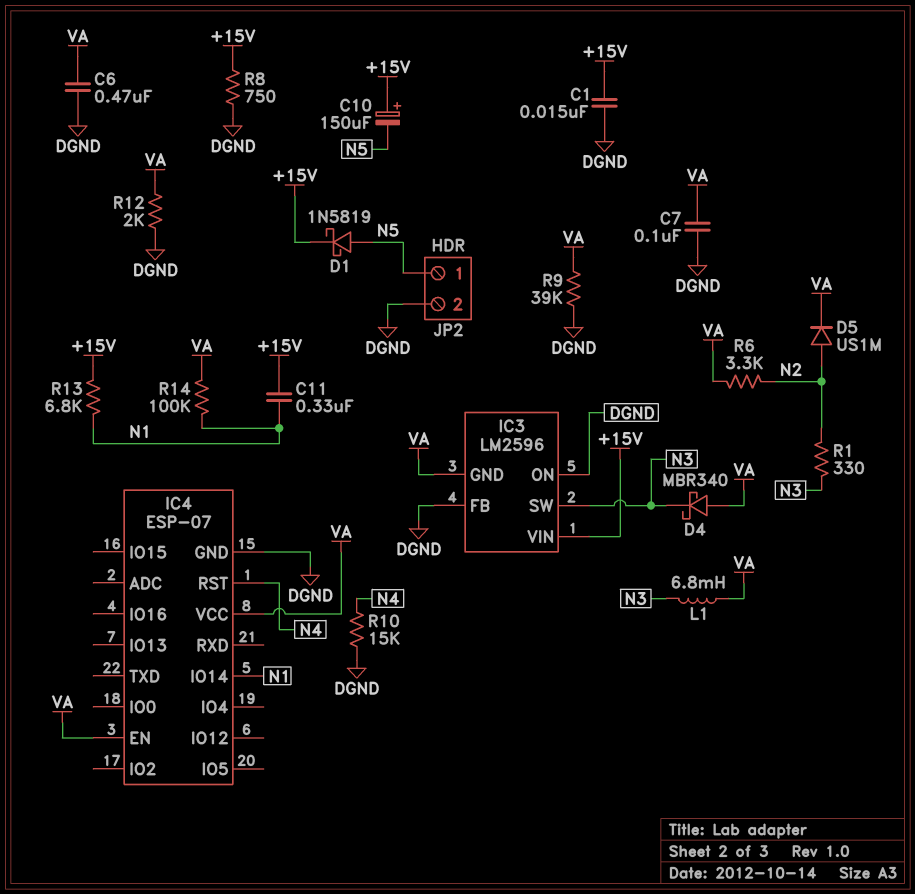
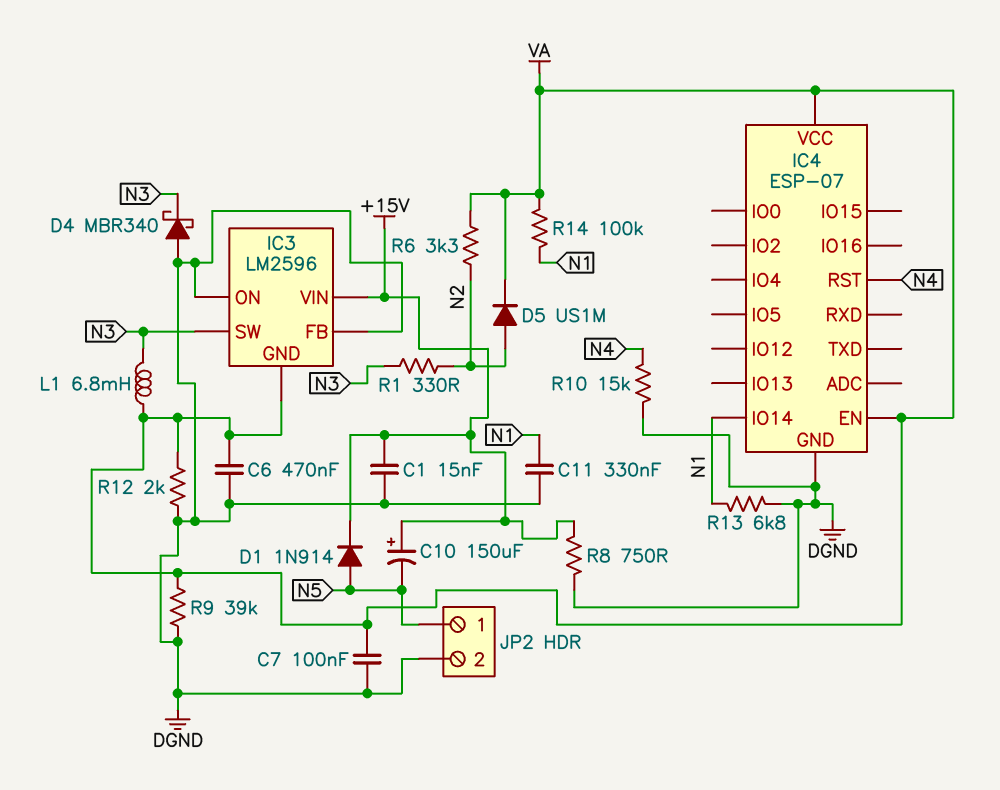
C11: 330nF (+15V, N1) -> 330nF (DGND, N1)
D1: schottky 1N5819 (A N5, K +15V) -> diode 1N914 (A N5, K +15V)
D4: schottky MBR340 (A VA, K N3) -> schottky MBR340 (A DGND, K N3)
R13: 6.8k (+15V, N1) -> 6.8k (DGND, N1)

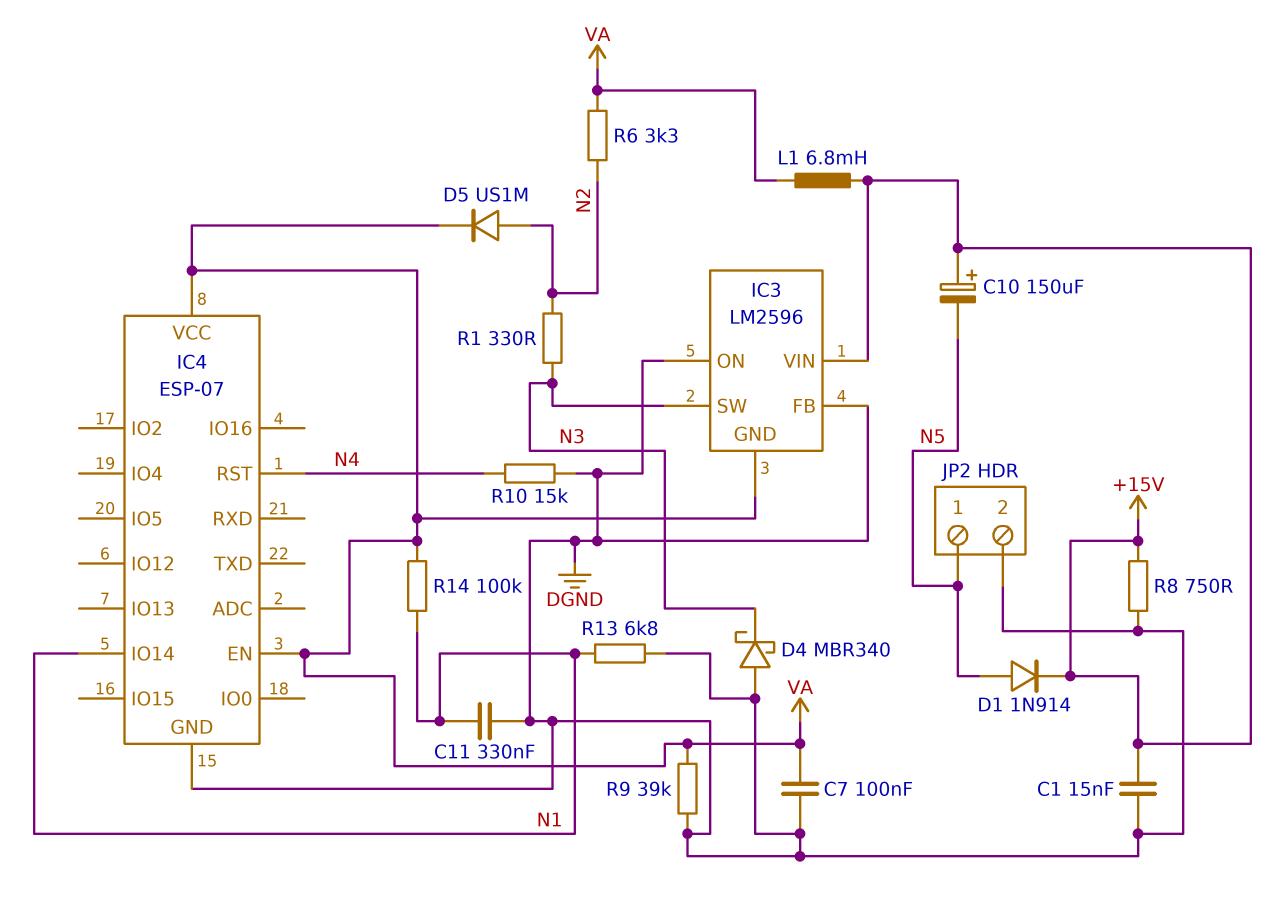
C6: 470nF (DGND, VA) -> none
L1: 6.8mH (N3, VA) -> 6.8mH (+15V, VA)
R12: 2k (DGND, VA) -> none

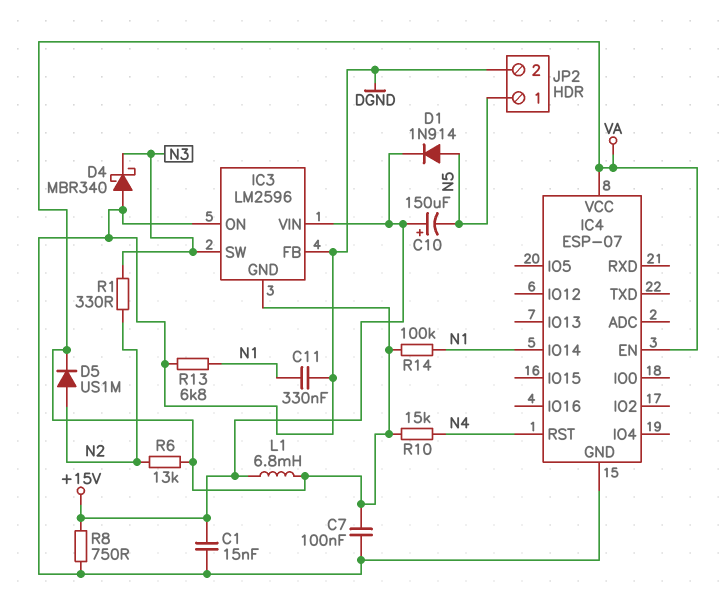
R6: 3.3k (N2, VA) -> 13k (N2, VA)
R9: 39k (DGND, VA) -> none
R10: 15k (DGND, N4) -> 15k (N4, VA)

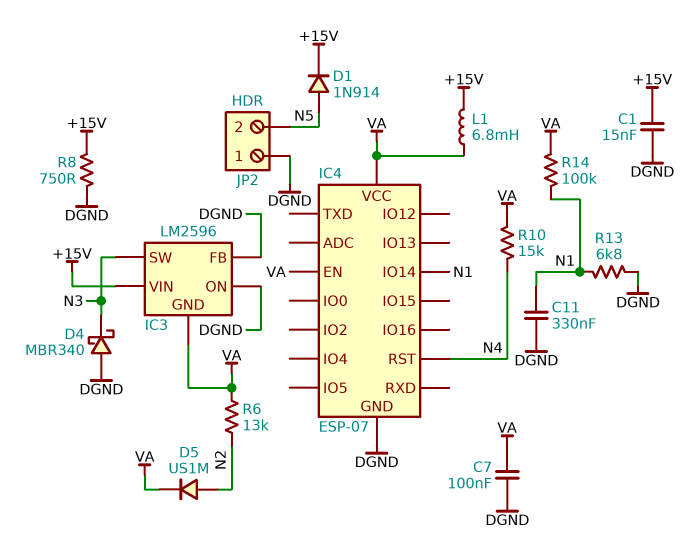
C10: 150uF (plus +15V, minus N5) -> none
JP2 pin 1: N5 -> DGND
JP2 pin 2: DGND -> N5
R1: 330 (N2, N3) -> none

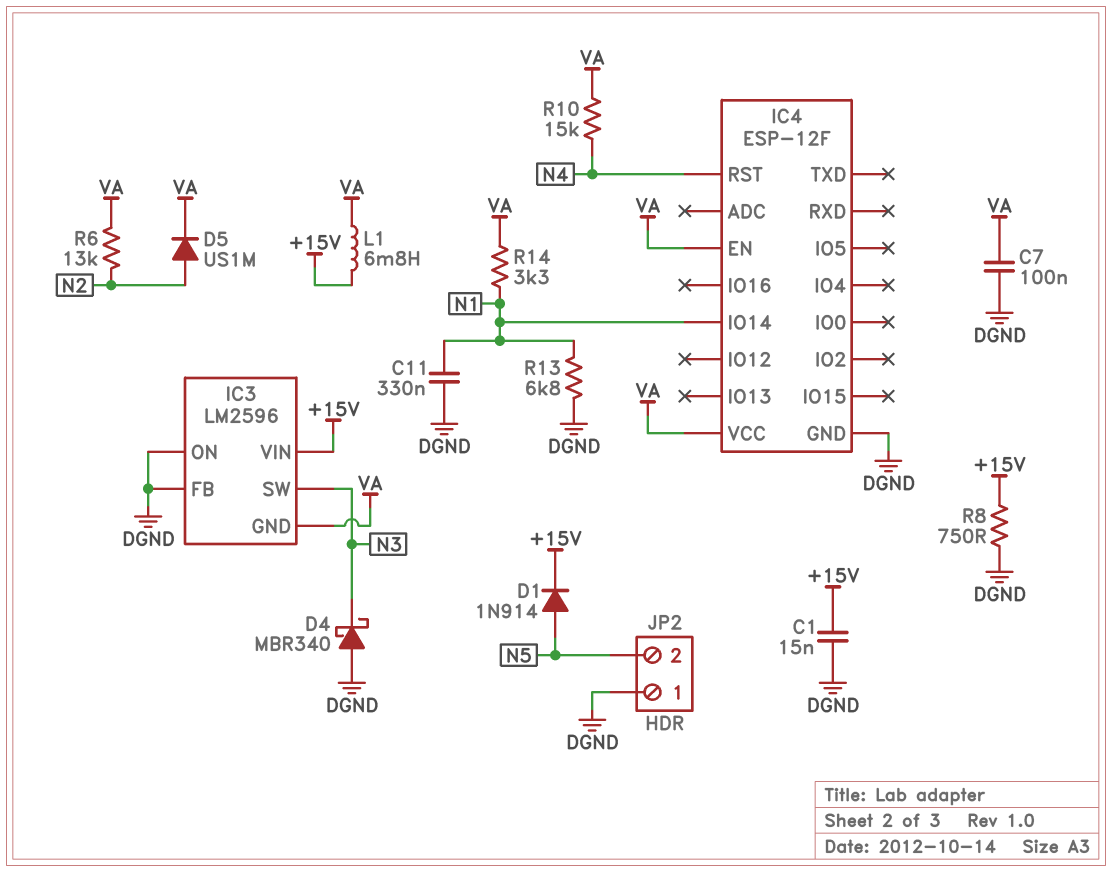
IC4: ESP-07 -> ESP-12F
R14: 100k (N1, VA) -> 3.3k (N1, VA)

